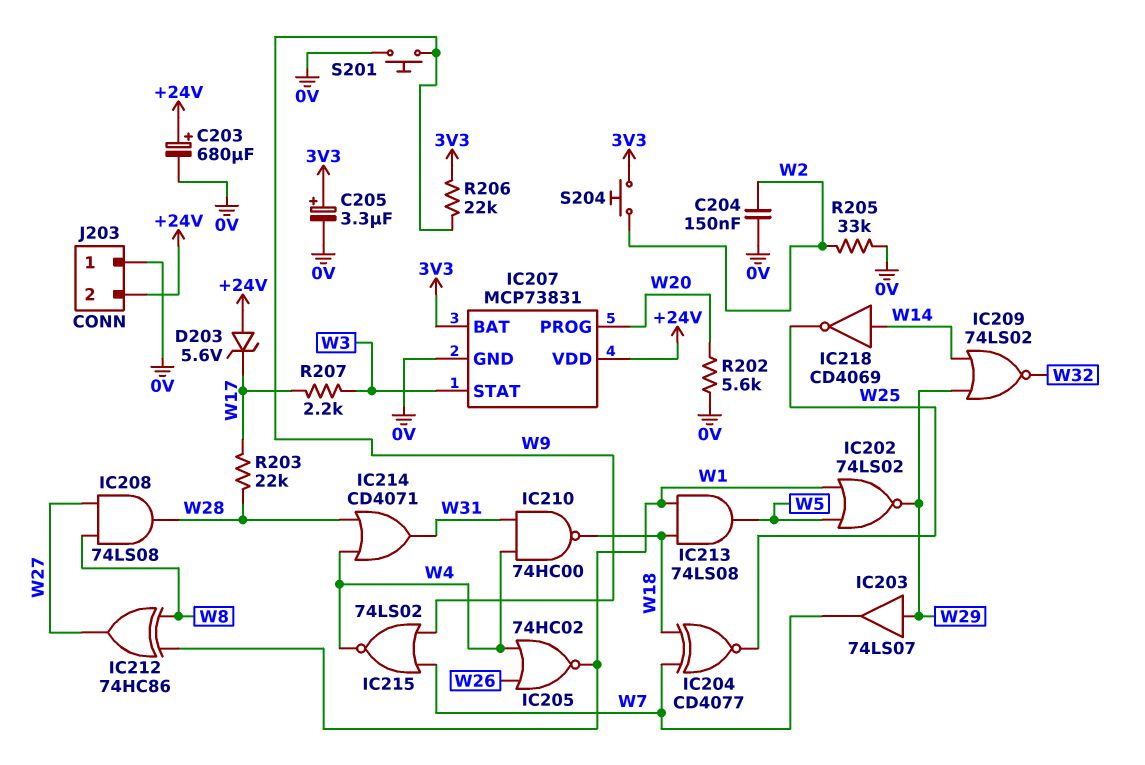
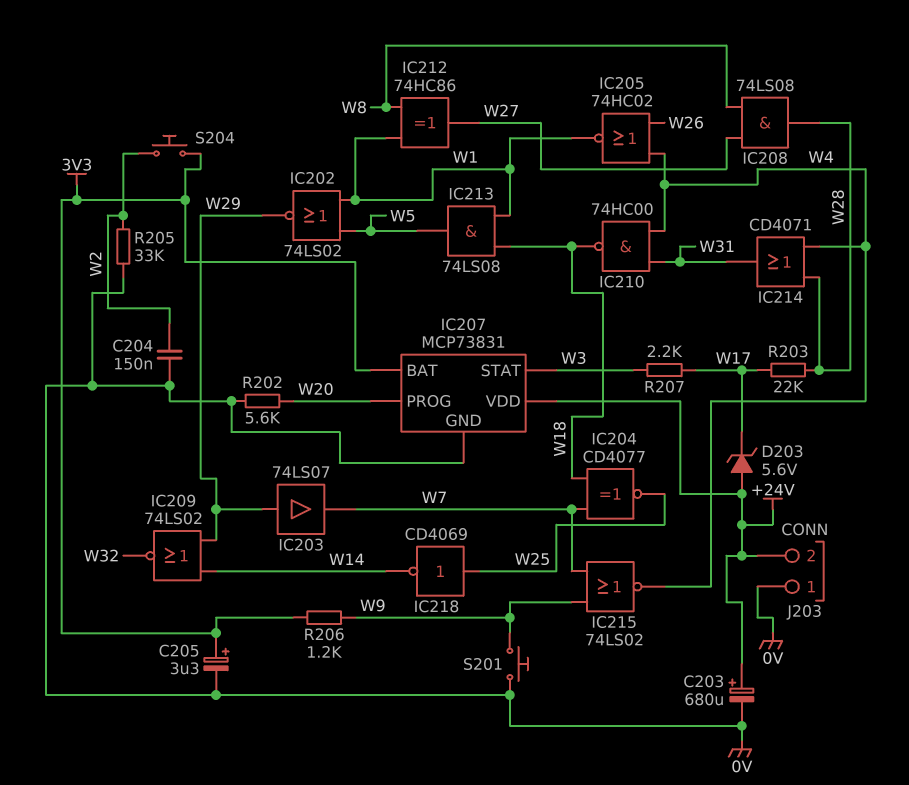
IC218: NOT CD4069 (in W14, out W25) -> NOT CD4069 (in W25, out W14)
R206: 22k (3V3, W9) -> 1.2k (3V3, W9)

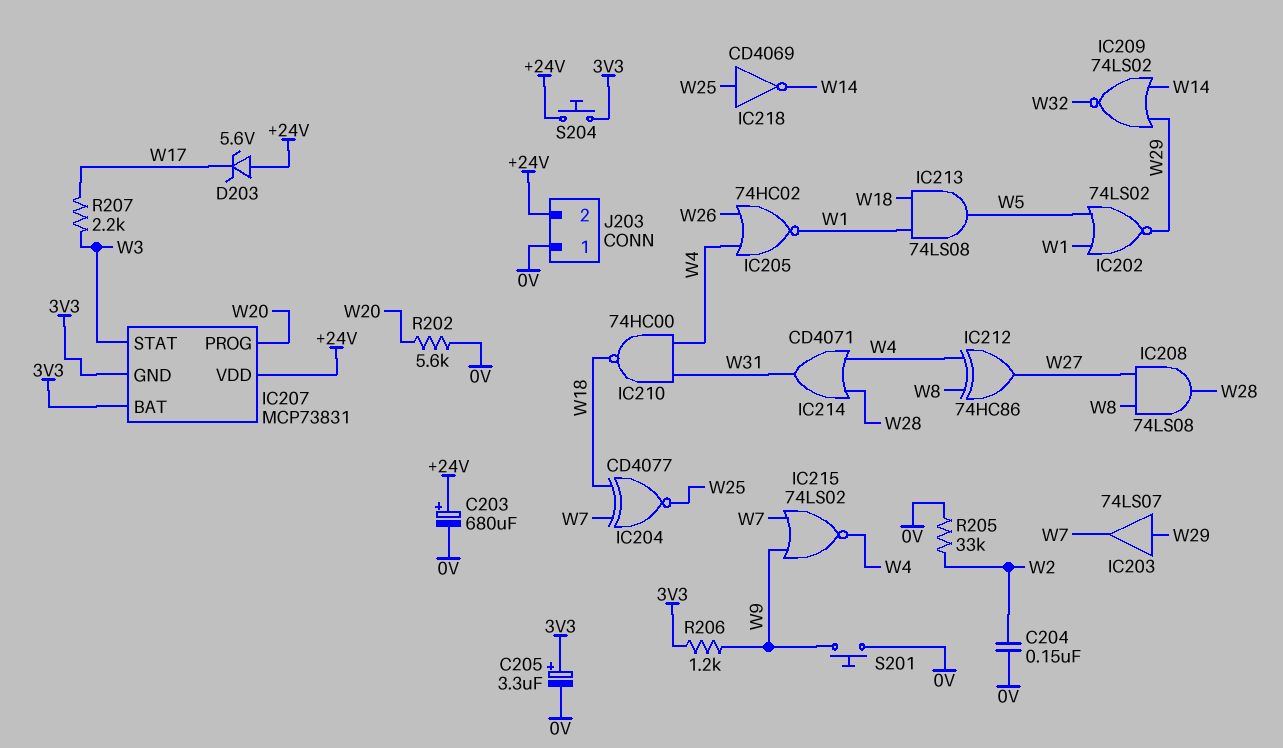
IC207 pin GND: 0V -> 3V3
IC212: XOR 74HC86 (in W1, in W8, out W27) -> XOR 74HC86 (in W4, in W8, out W27)
R203: 22k (W17, W28) -> none
S204: button (3V3, W2) -> button (+24V, 3V3)

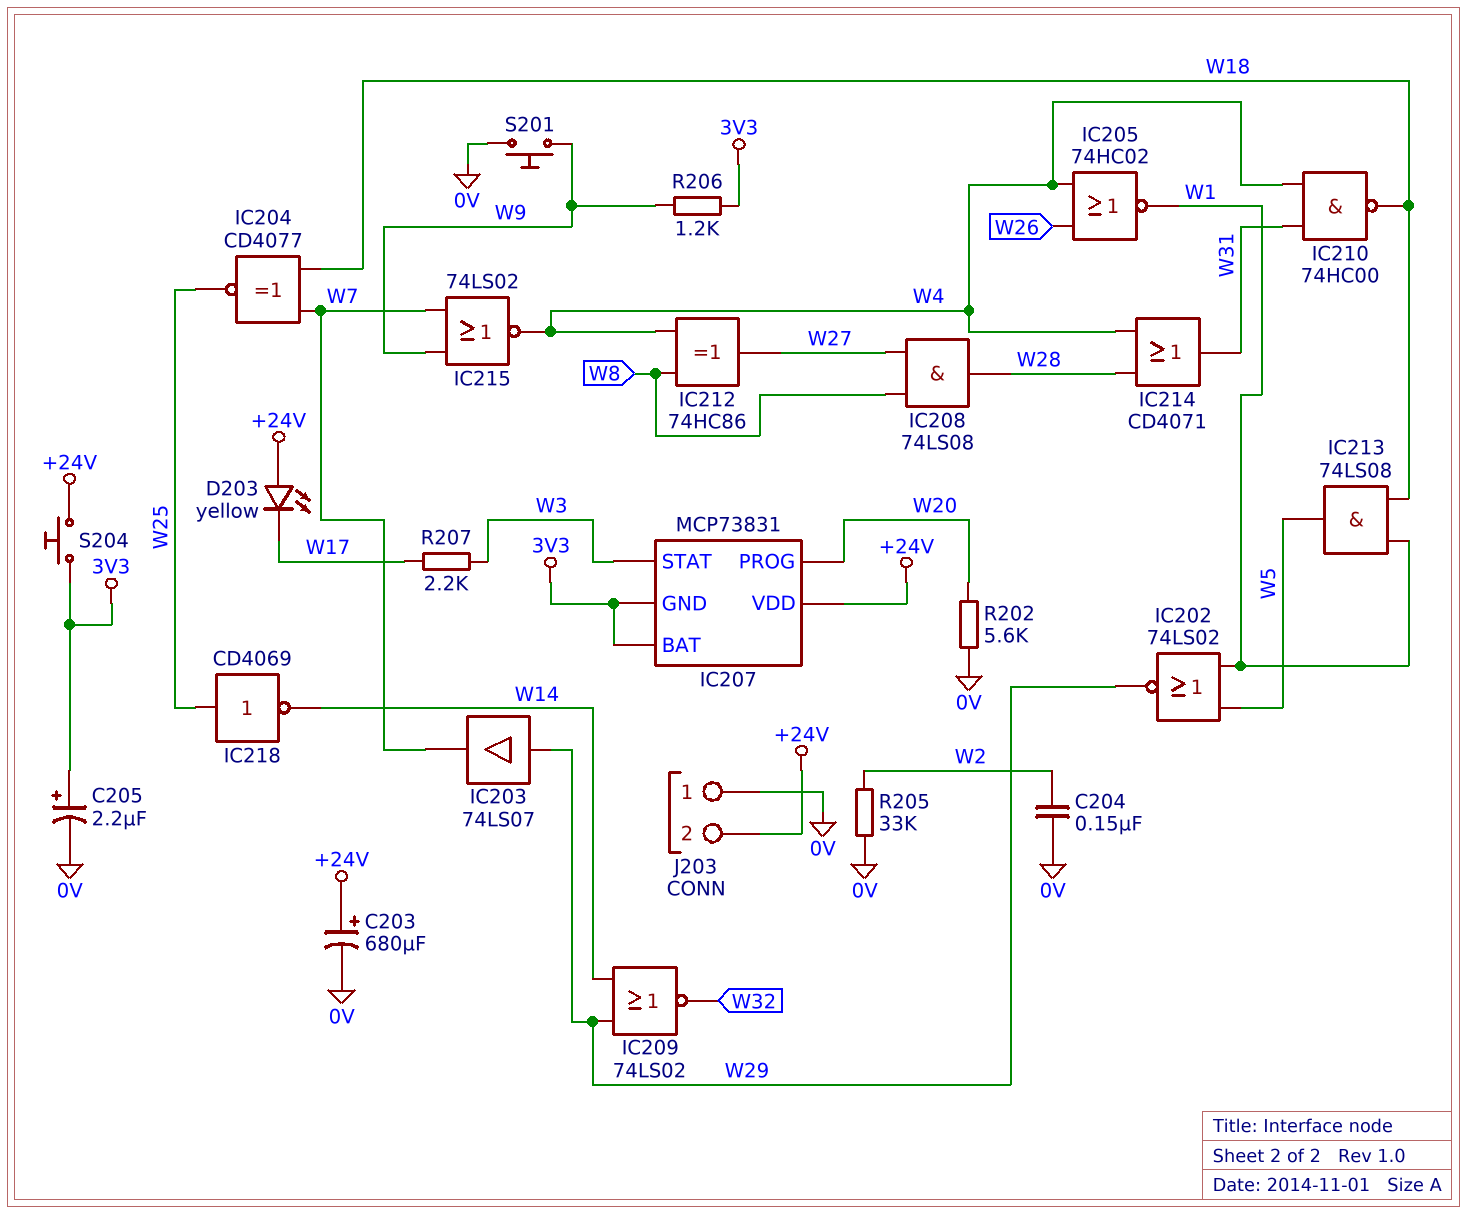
C205: 3.3uF (plus 3V3, minus 0V) -> 2.2uF (plus 3V3, minus 0V)
D203: zener 5.6V (A +24V, K W17) -> LED yellow (A +24V, K W17)

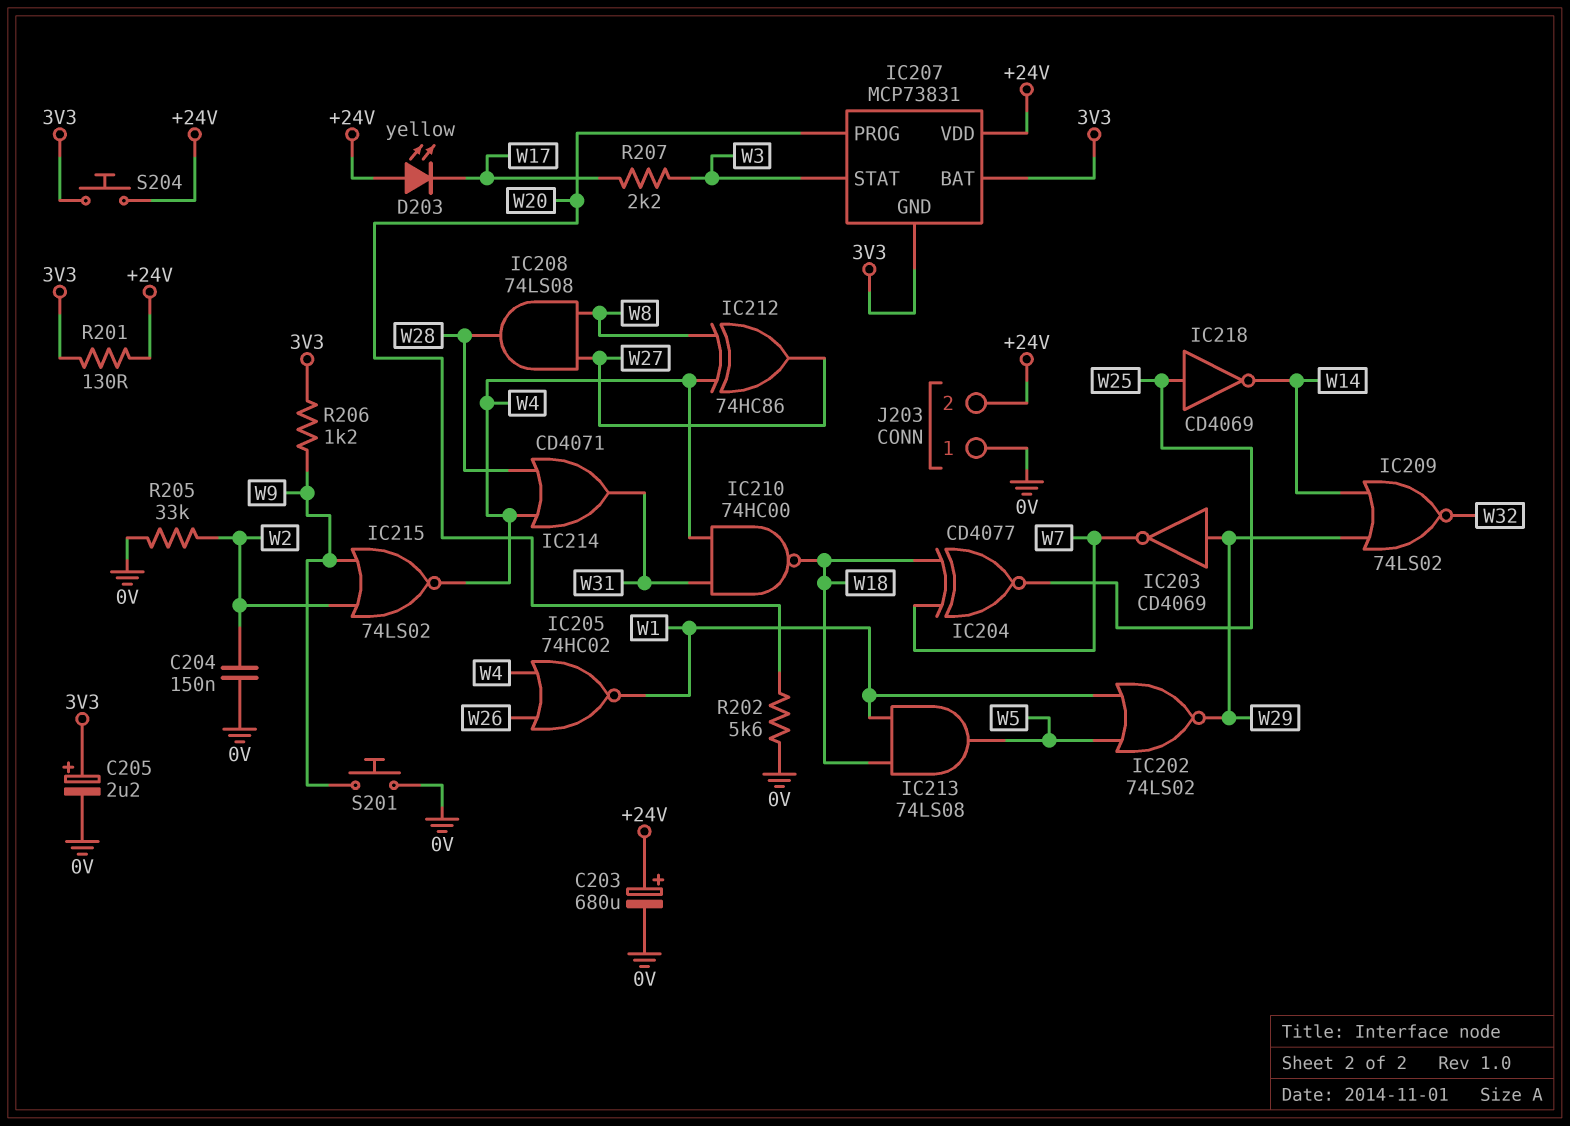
IC203: buffer 74LS07 (in W29, out W7) -> NOT CD4069 (in W29, out W7)
IC215: NOR 74LS02 (in W7, in W9, out W4) -> NOR 74LS02 (in W2, in W9, out W4)
R201: none -> 130 (+24V, 3V3)

